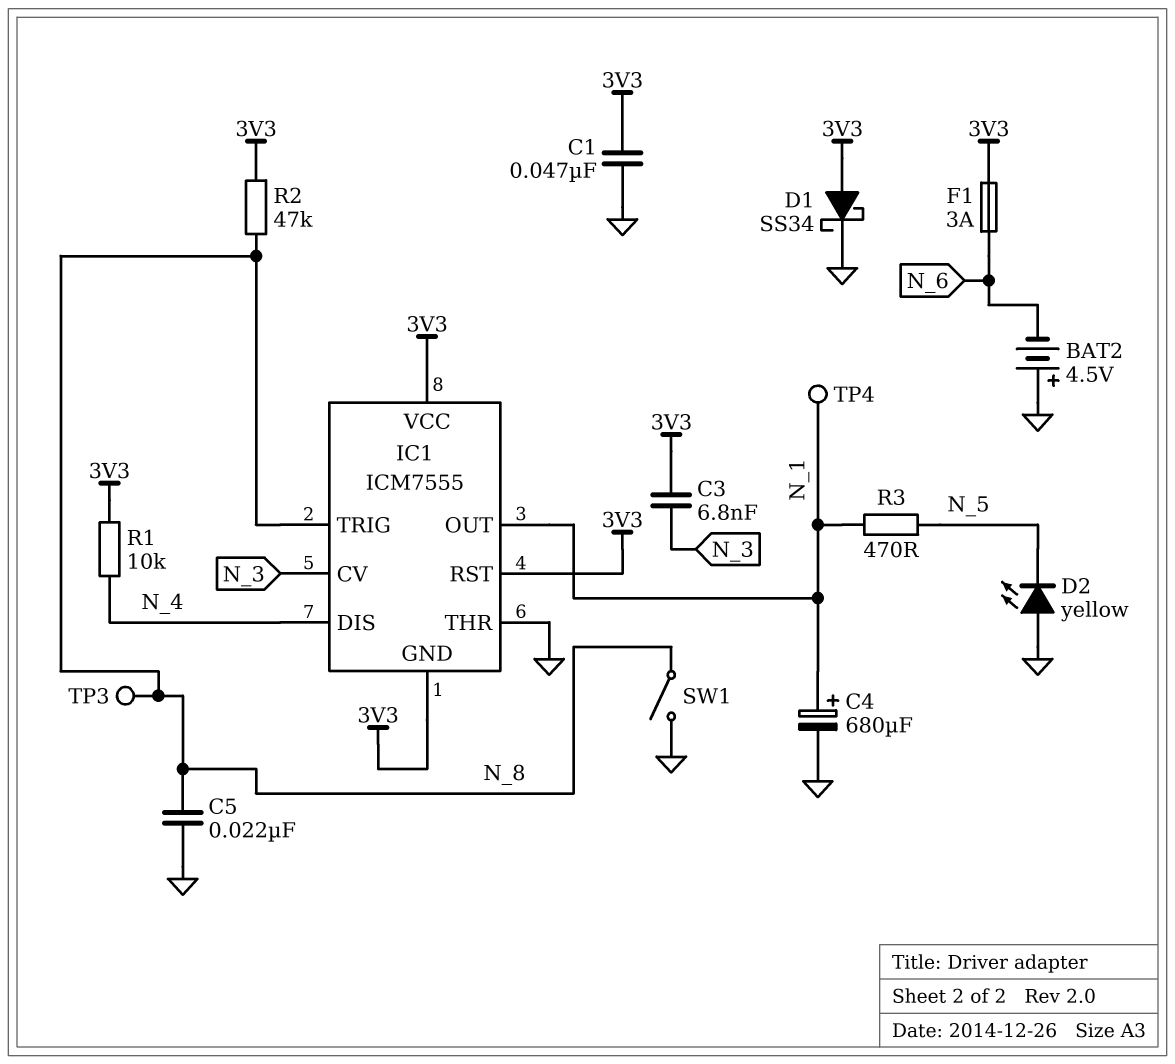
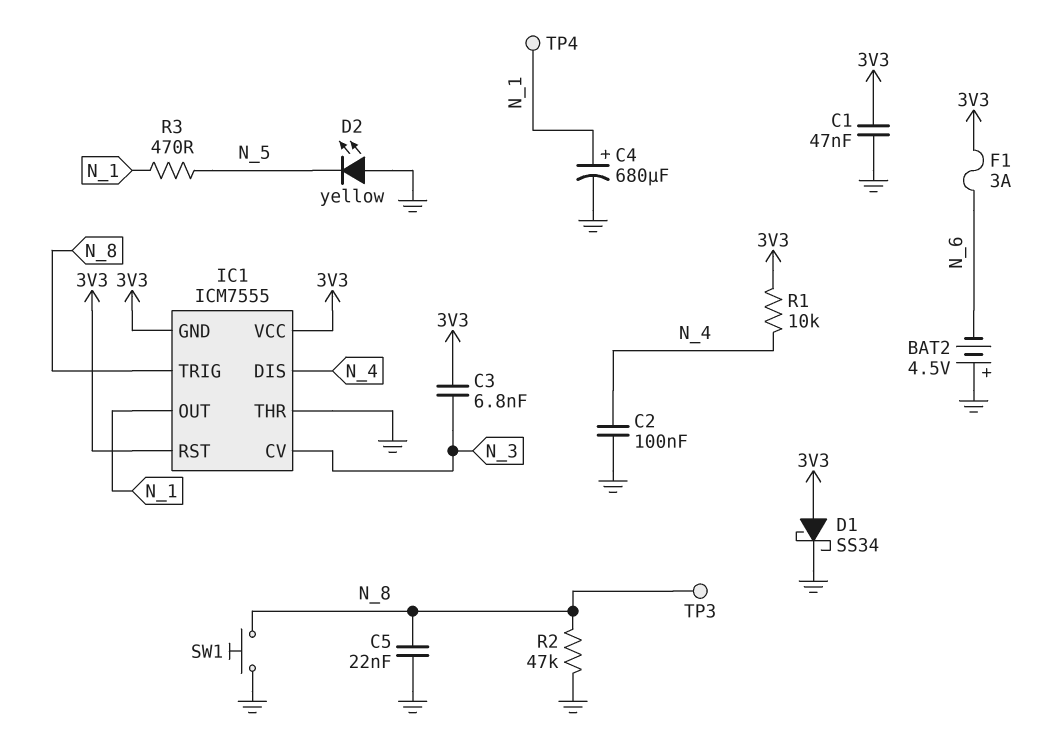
C2: none -> 100nF (GND, N_4)
R2: 47k (3V3, N_8) -> 47k (GND, N_8)
SW1: switch (GND, N_8) -> button (GND, N_8)

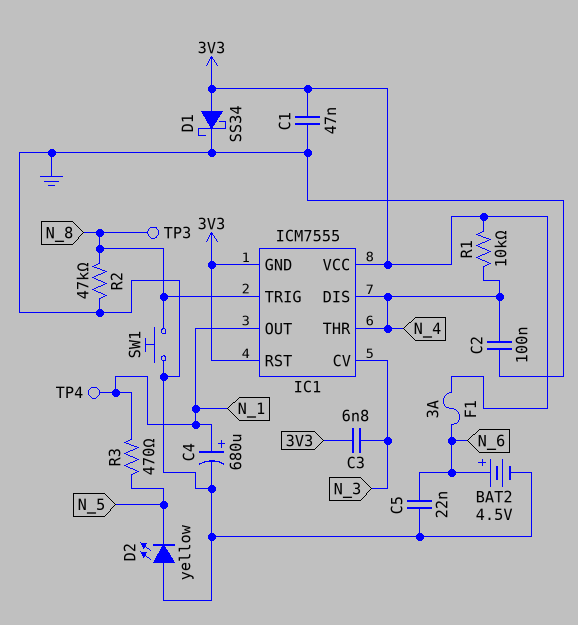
BAT2: 4.5V (plus GND, minus N_6) -> 4.5V (plus N_6, minus GND)
C5: 22nF (GND, N_8) -> 22nF (GND, N_6)
IC1 pin THR: GND -> N_4

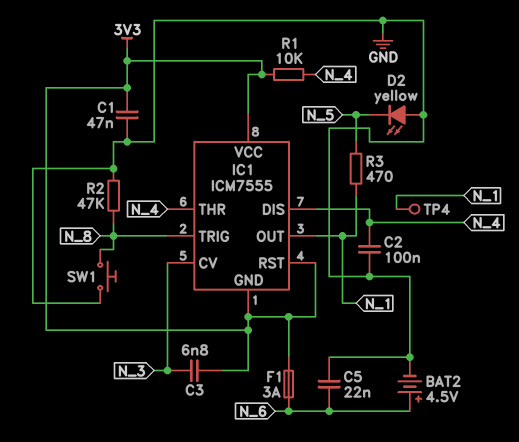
C4: 680uF (plus N_1, minus GND) -> none
D1: schottky SS34 (A 3V3, K GND) -> none
TP3: test point (N_8) -> none

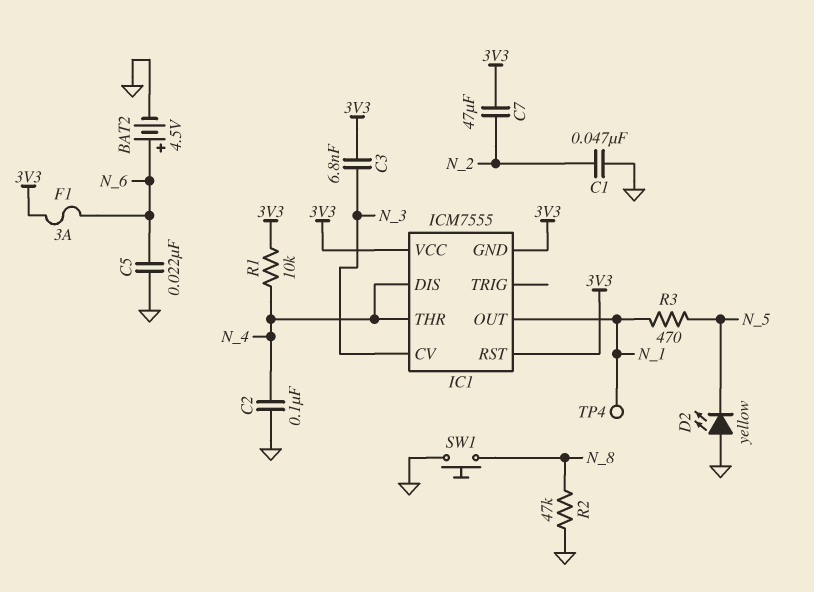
C1: 47nF (3V3, GND) -> 47nF (GND, N_2)
C7: none -> 47uF (3V3, N_2)
IC1 pin TRIG: N_8 -> none

